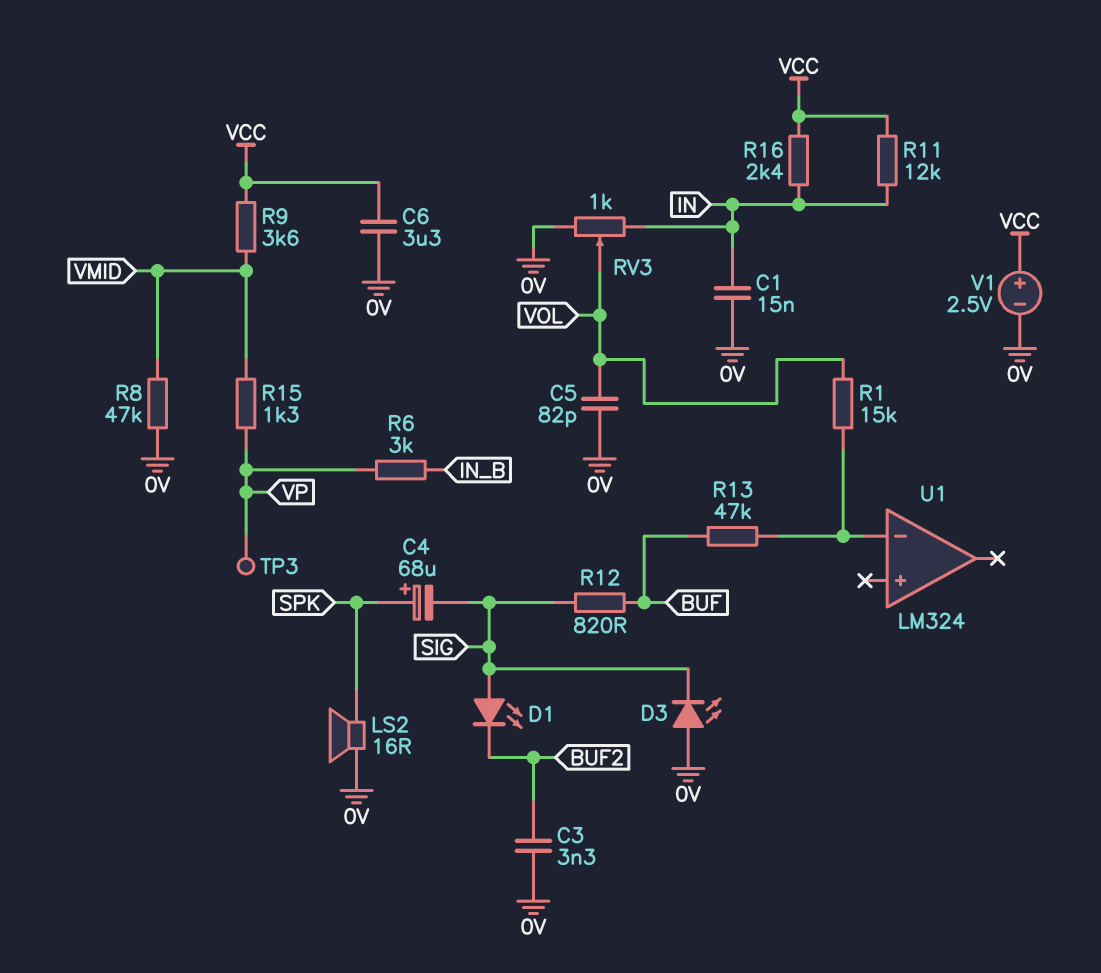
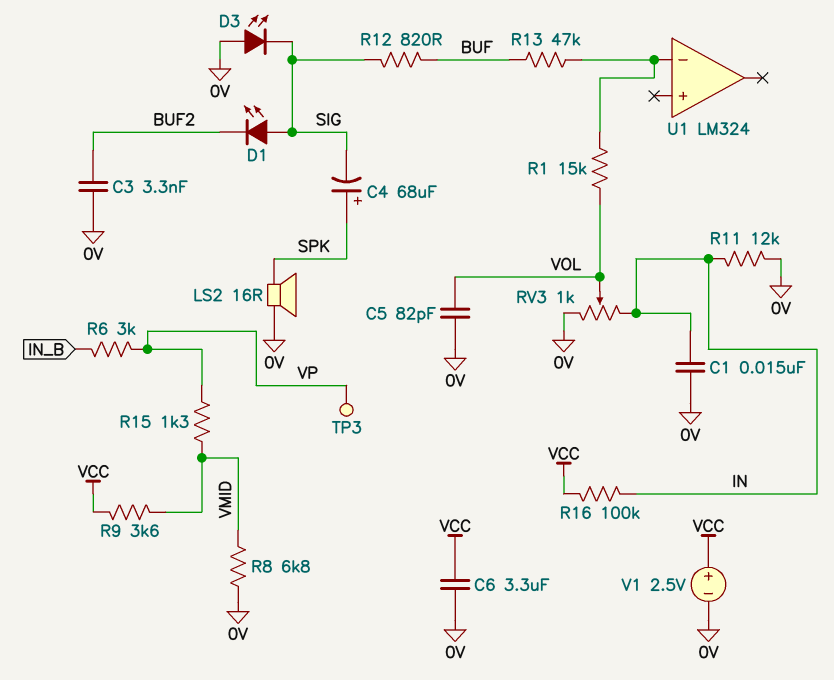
R8: 47k (0V, VMID) -> 6.8k (0V, VMID)
R11: 12k (IN, VCC) -> 12k (0V, IN)
R16: 2.4k (IN, VCC) -> 100k (IN, VCC)

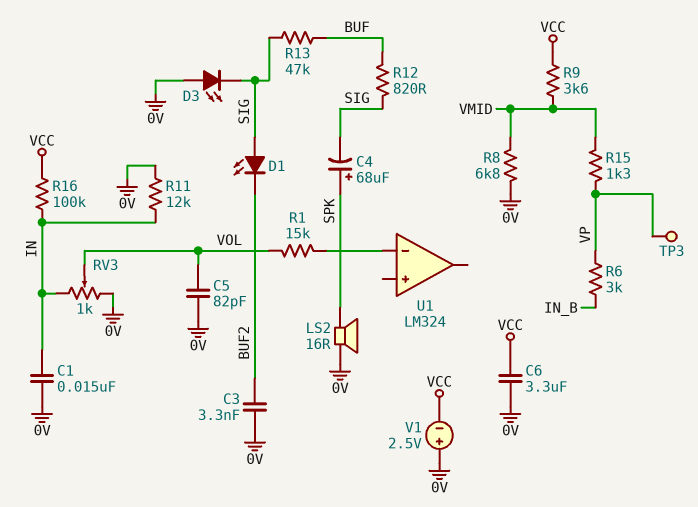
R13: 47k (BUF, U1/in-) -> 47k (BUF, SIG)
V1: 2.5V (plus VCC, minus 0V) -> 2.5V (plus 0V, minus VCC)

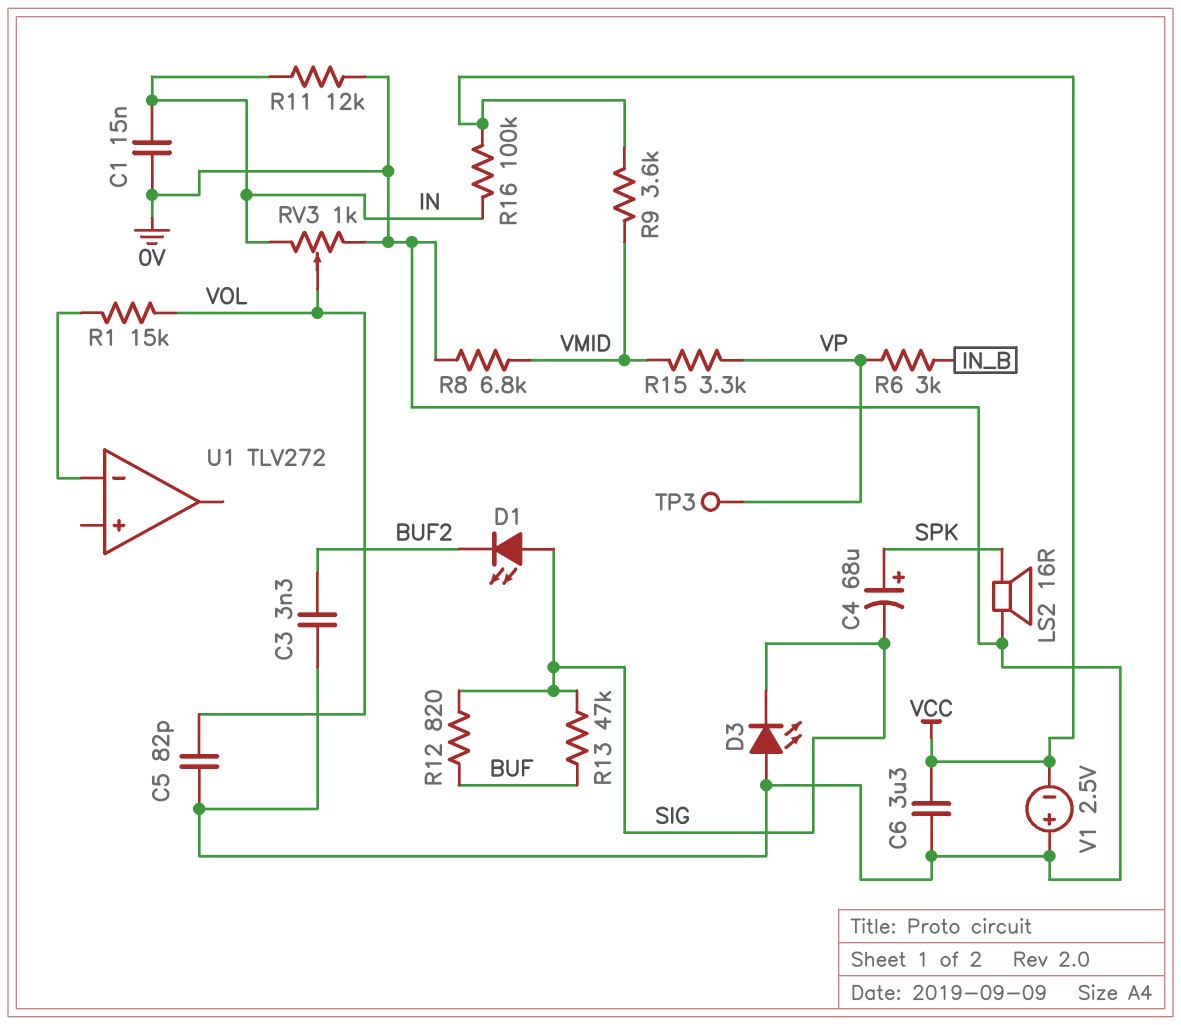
R15: 1.3k (VMID, VP) -> 3.3k (VMID, VP)
U1: LM324 -> TLV272

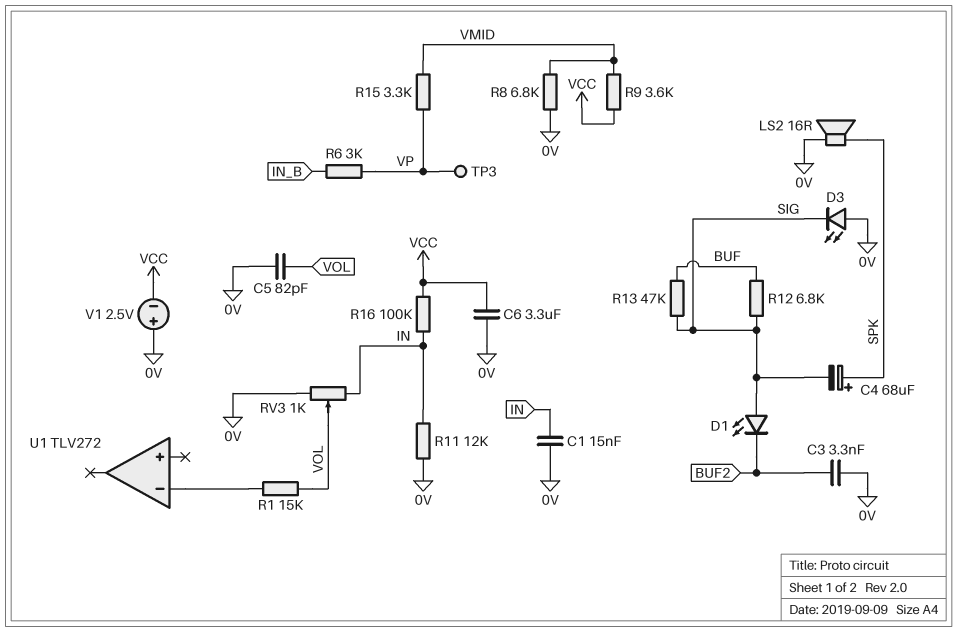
R12: 820 (BUF, SIG) -> 6.8k (BUF, SIG)

